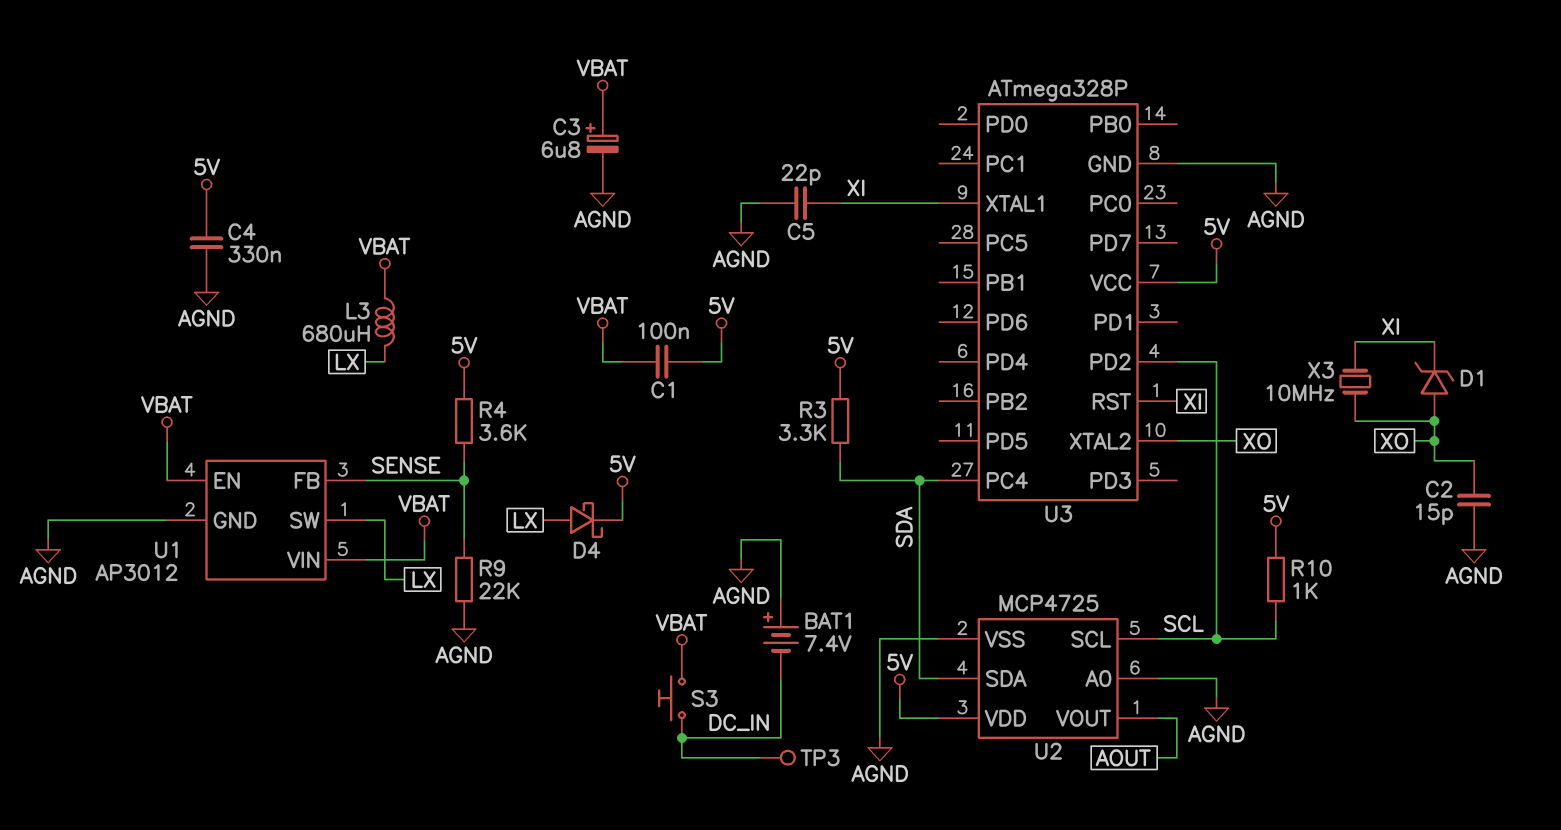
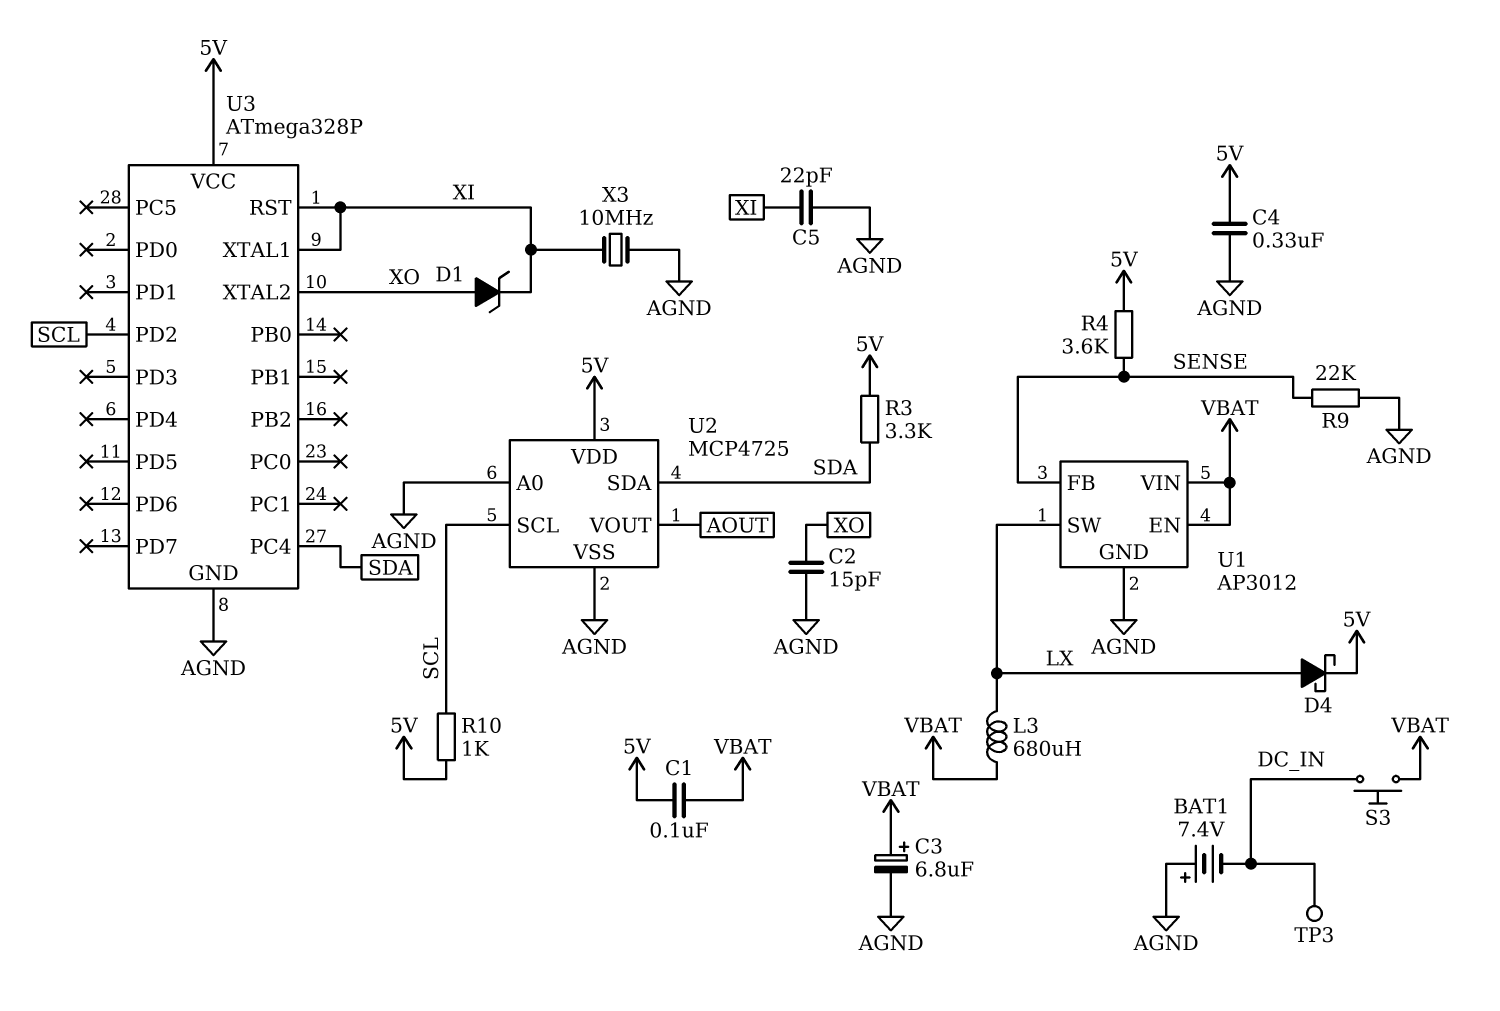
X3: 10MHz (XI, XO) -> 10MHz (AGND, XI)

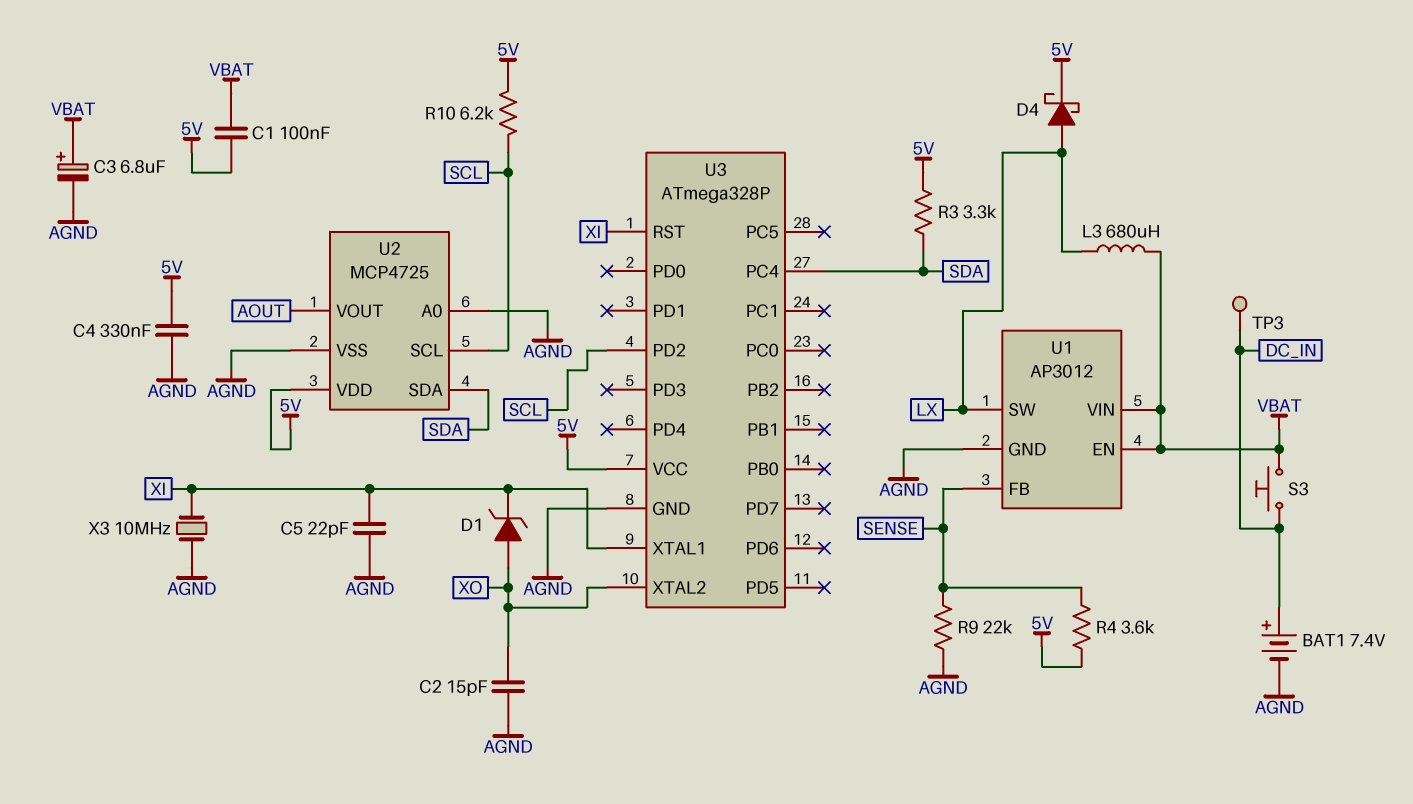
BAT1: 7.4V (plus AGND, minus DC_IN) -> 7.4V (plus DC_IN, minus AGND)
R10: 1k (5V, SCL) -> 6.2k (5V, SCL)

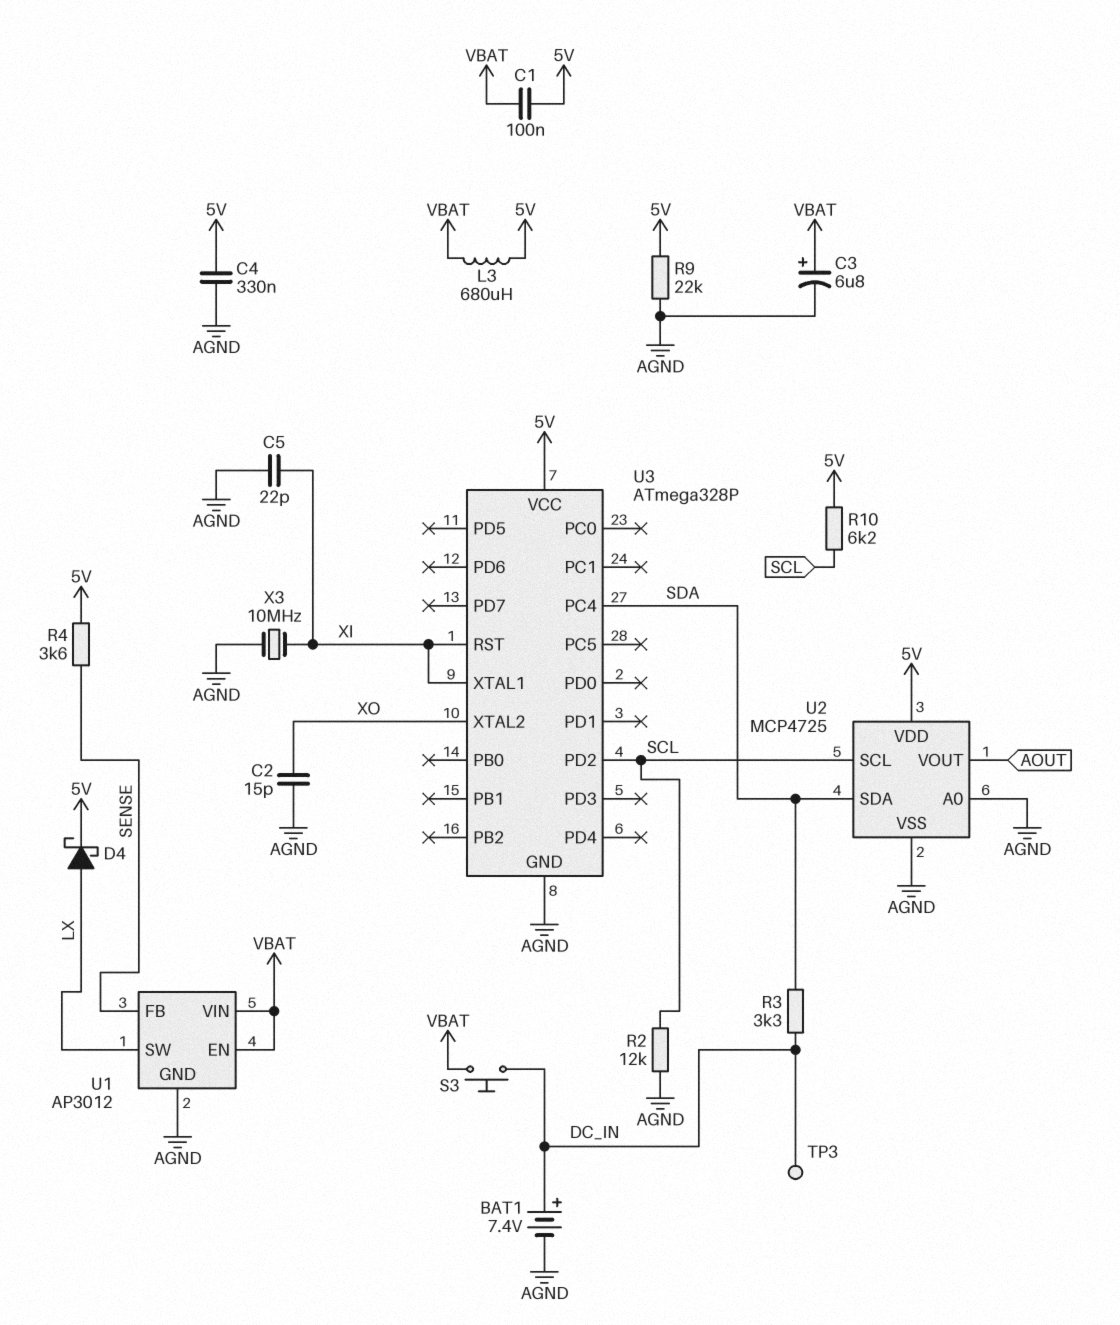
D1: zener (A XO, K XI) -> none
L3: 680uH (LX, VBAT) -> 680uH (5V, VBAT)
R2: none -> 12k (AGND, SCL)
R3: 3.3k (5V, SDA) -> 3.3k (DC_IN, SDA)
R9: 22k (AGND, SENSE) -> 22k (5V, AGND)

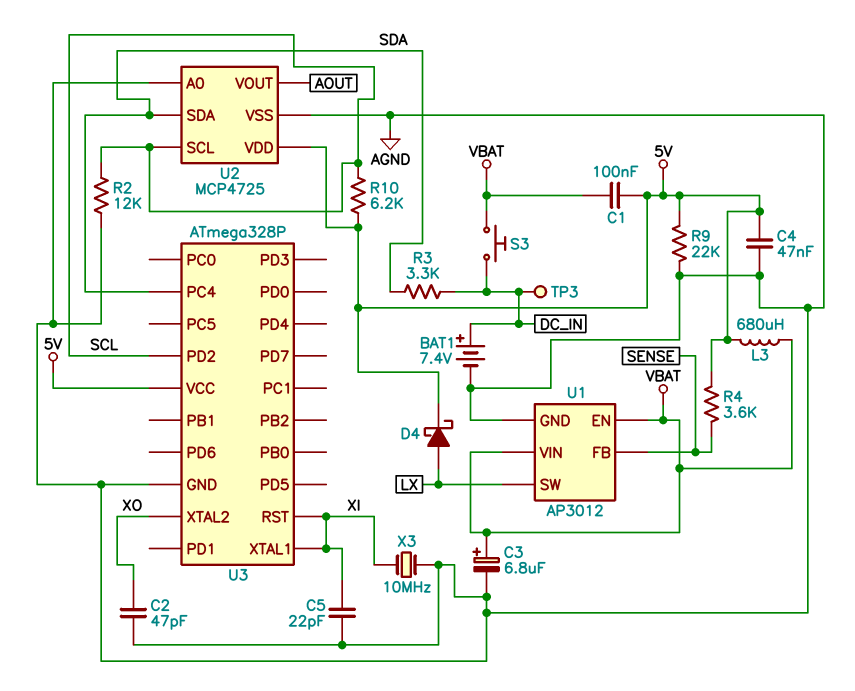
C2: 15pF (AGND, XO) -> 47pF (AGND, XO)
C4: 330nF (5V, AGND) -> 47nF (5V, AGND)

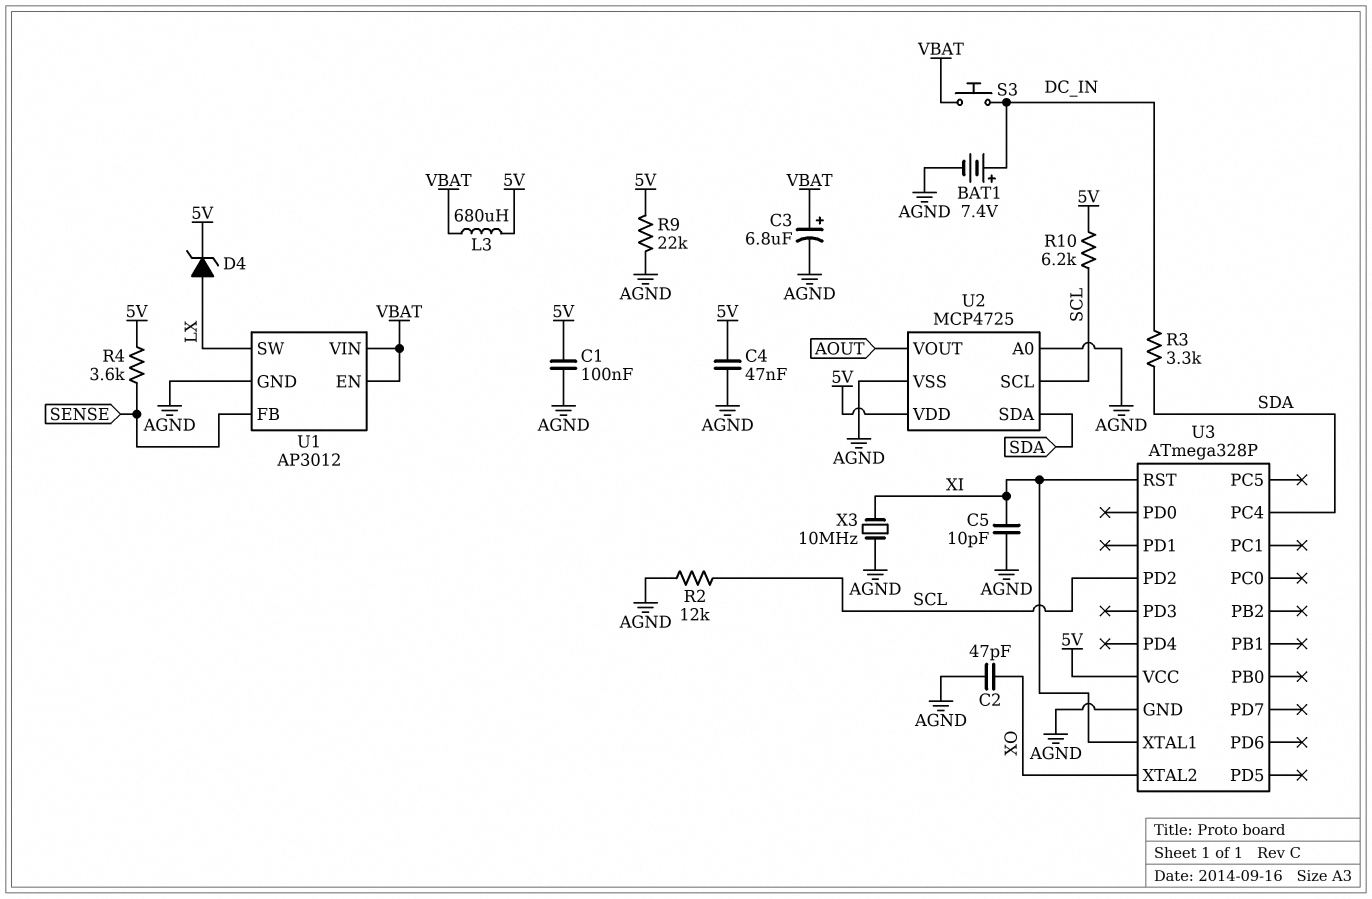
C1: 100nF (5V, VBAT) -> 100nF (5V, AGND)
C5: 22pF (AGND, XI) -> 10pF (AGND, XI)
D4: schottky (A LX, K 5V) -> zener (A LX, K 5V)
TP3: test point (DC_IN) -> none

